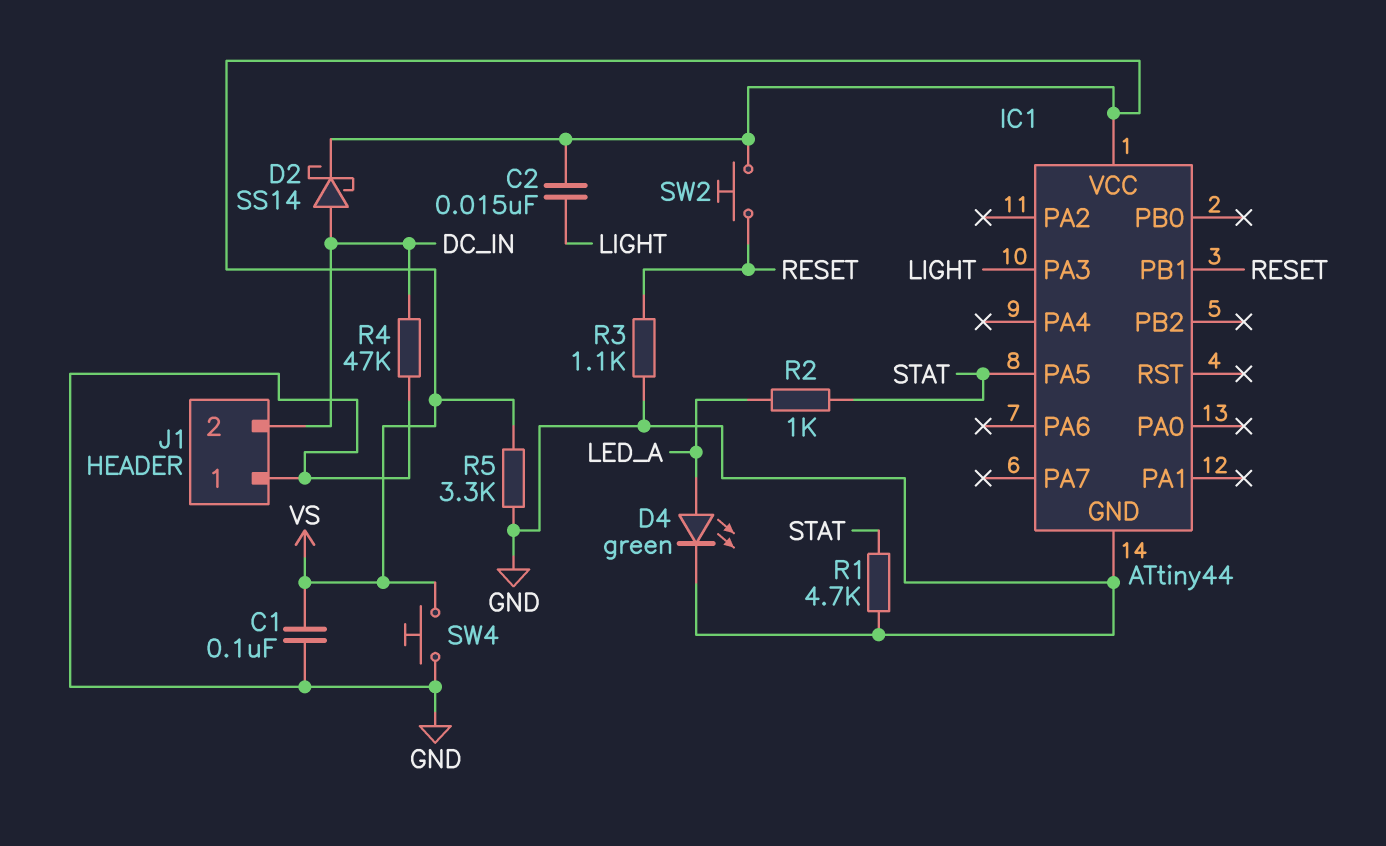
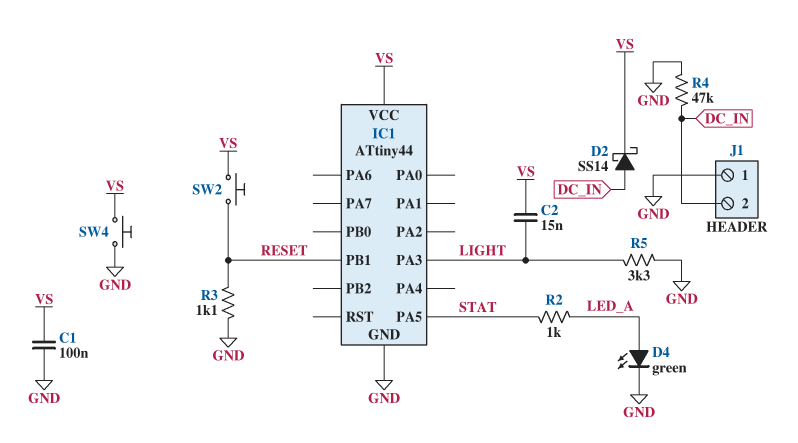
R1: 4.7k (GND, STAT) -> none
R5: 3.3k (GND, VS) -> 3.3k (GND, LIGHT)

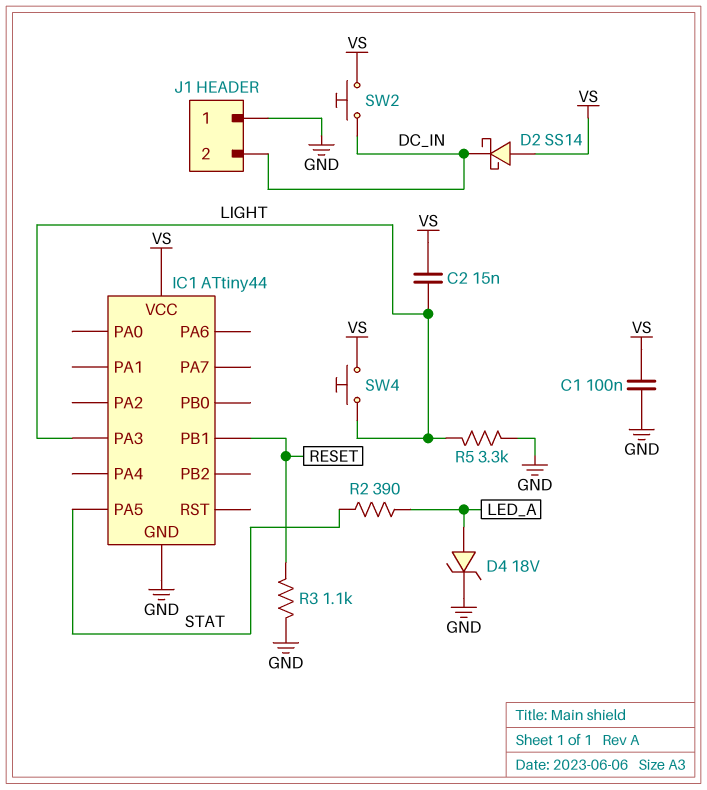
D2: schottky SS14 (A DC_IN, K VS) -> schottky SS14 (A VS, K DC_IN)
D4: LED green (A LED_A, K GND) -> zener 18V (A LED_A, K GND)
R2: 1k (LED_A, STAT) -> 390 (LED_A, STAT)
R4: 47k (DC_IN, GND) -> none
SW2: button (RESET, VS) -> button (DC_IN, VS)
SW4: button (GND, VS) -> button (LIGHT, VS)

